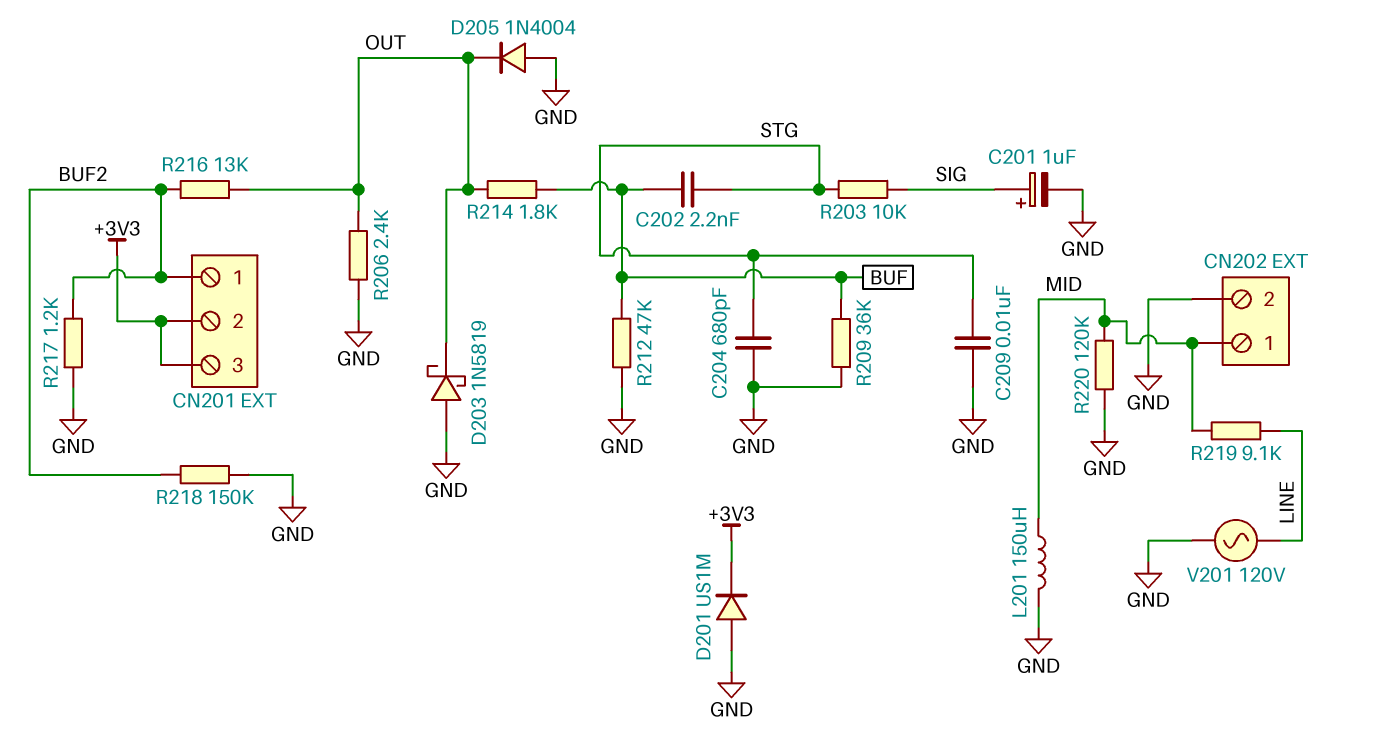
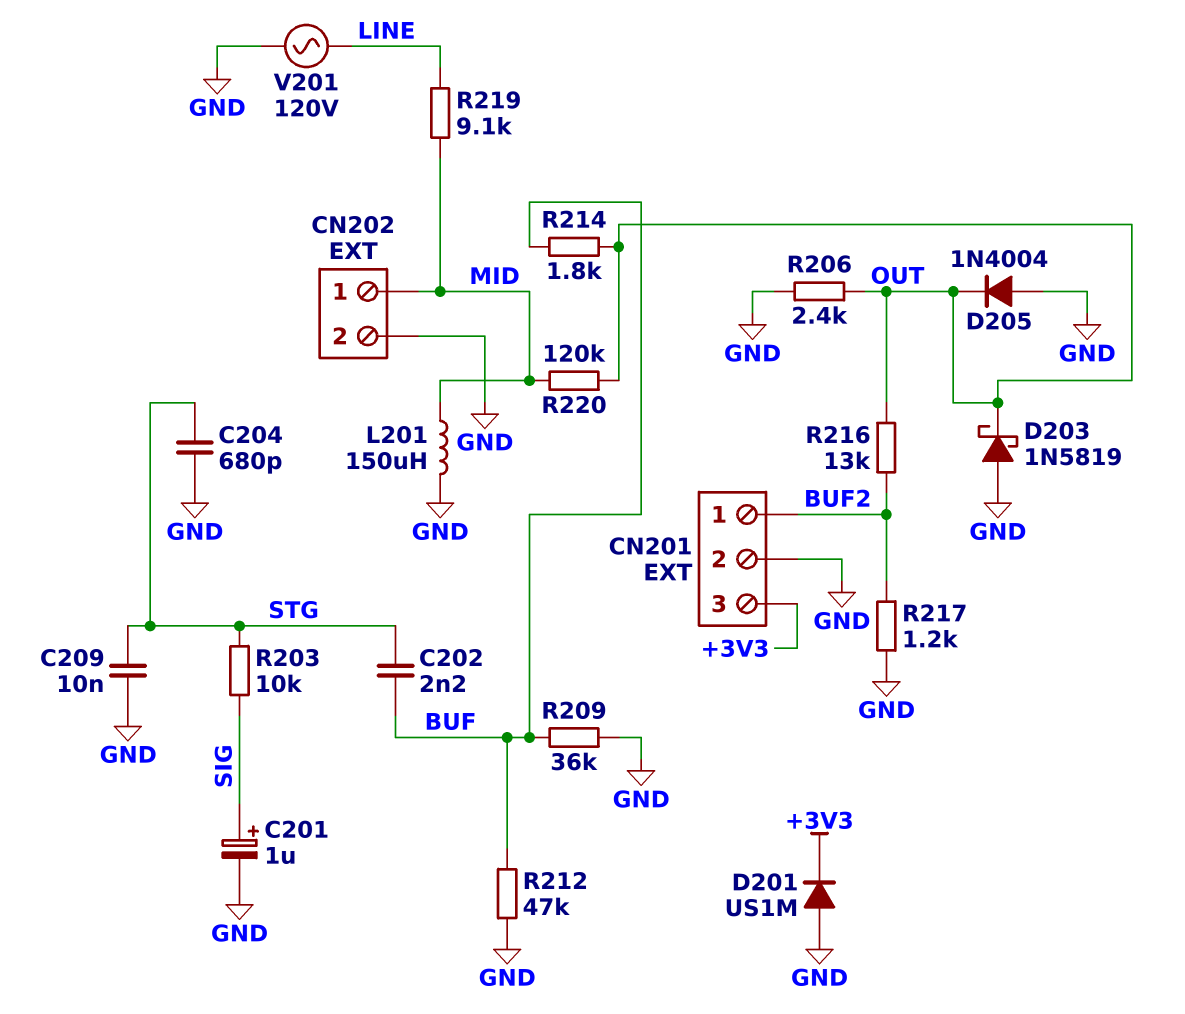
CN201 pin 2: +3V3 -> GND
R218: 150k (BUF2, GND) -> none
R220: 120k (GND, MID) -> 120k (MID, OUT)

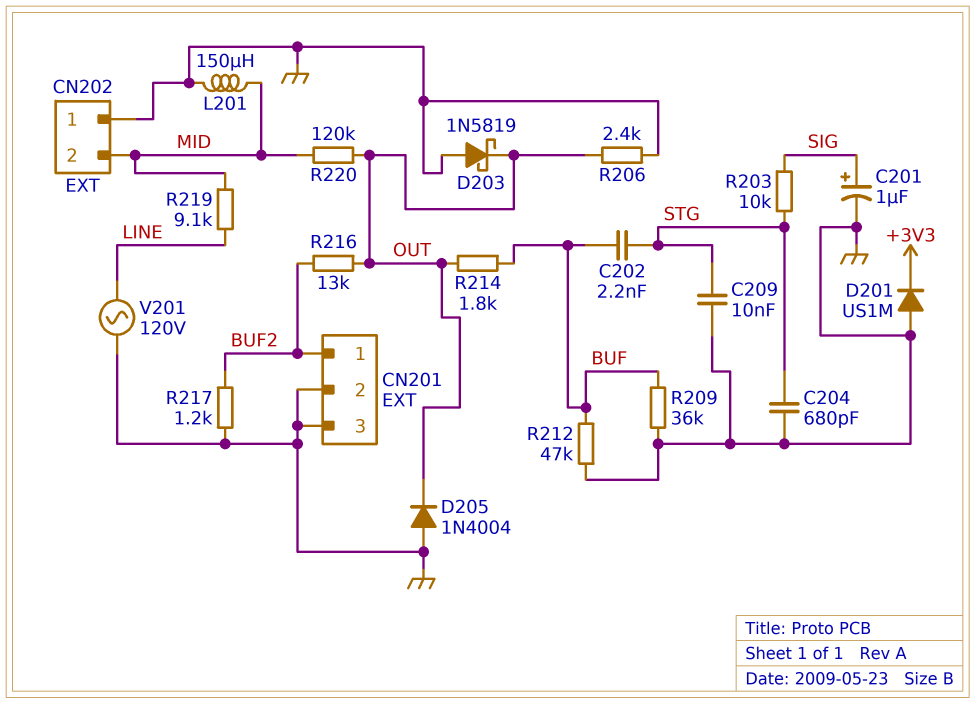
CN201 pin 3: +3V3 -> GND
CN202 pin 1: MID -> GND
CN202 pin 2: GND -> MID

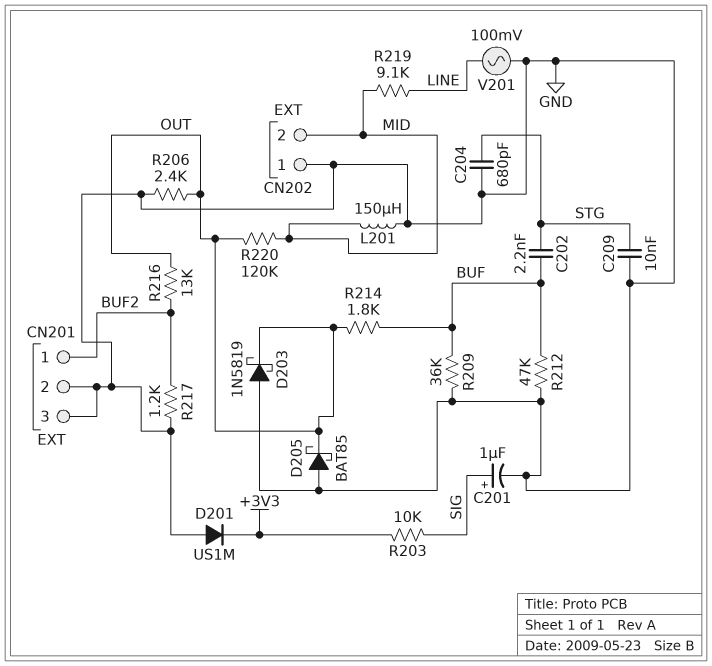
D205: diode 1N4004 (A GND, K OUT) -> schottky BAT85 (A GND, K OUT)
R203: 10k (SIG, STG) -> 10k (+3V3, SIG)
V201: AC 120V (GND, LINE) -> AC 100mV (GND, LINE)

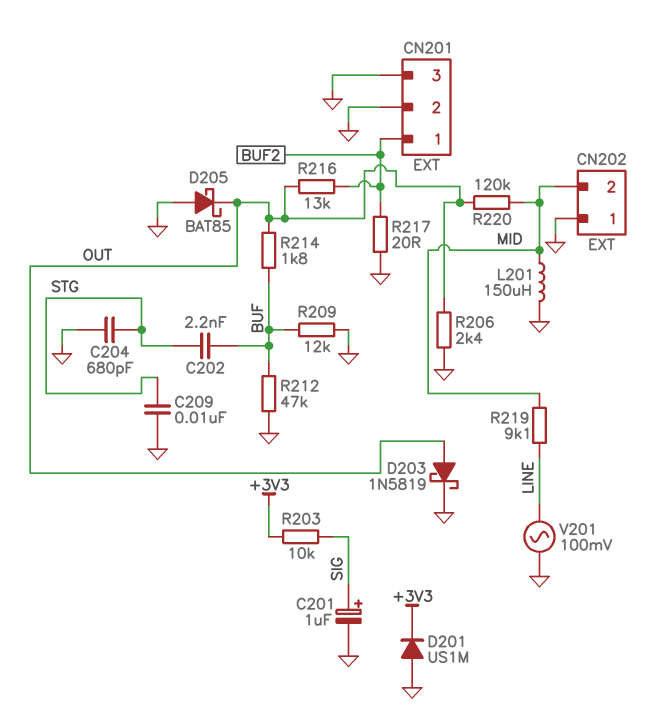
D203: schottky 1N5819 (A GND, K OUT) -> schottky 1N5819 (A OUT, K GND)
R209: 36k (BUF, GND) -> 12k (BUF, GND)
R217: 1.2k (BUF2, GND) -> 20 (BUF2, GND)

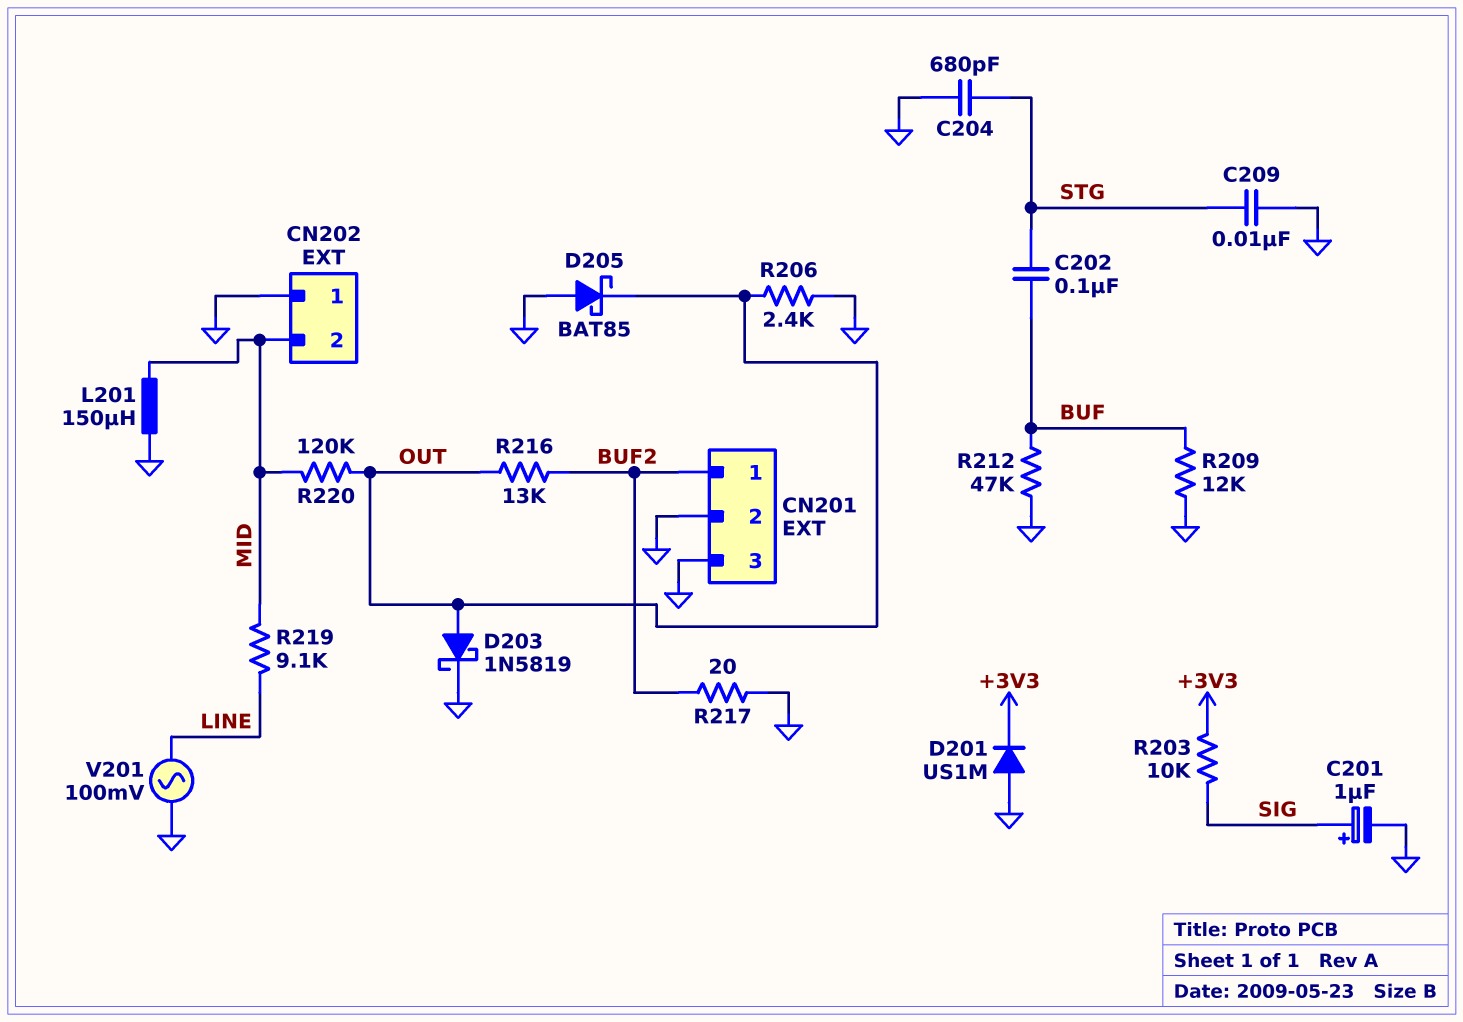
C202: 2.2nF (BUF, STG) -> 100nF (BUF, STG)
R214: 1.8k (BUF, OUT) -> none

